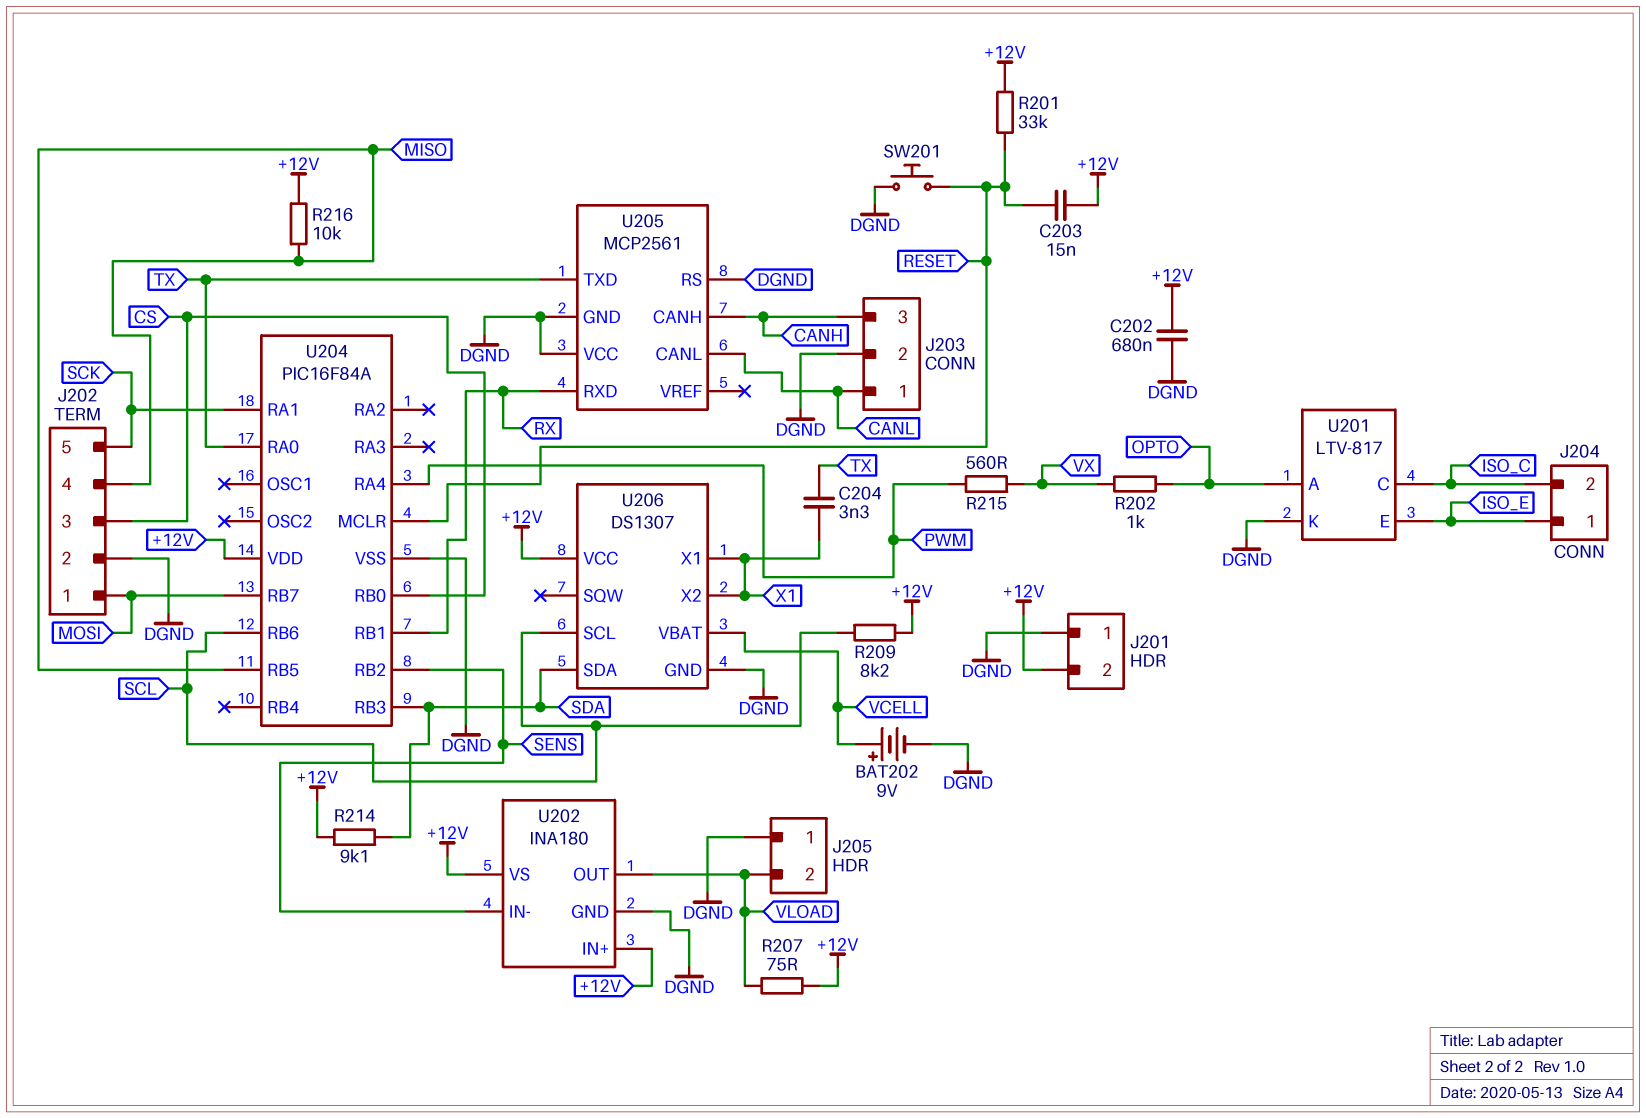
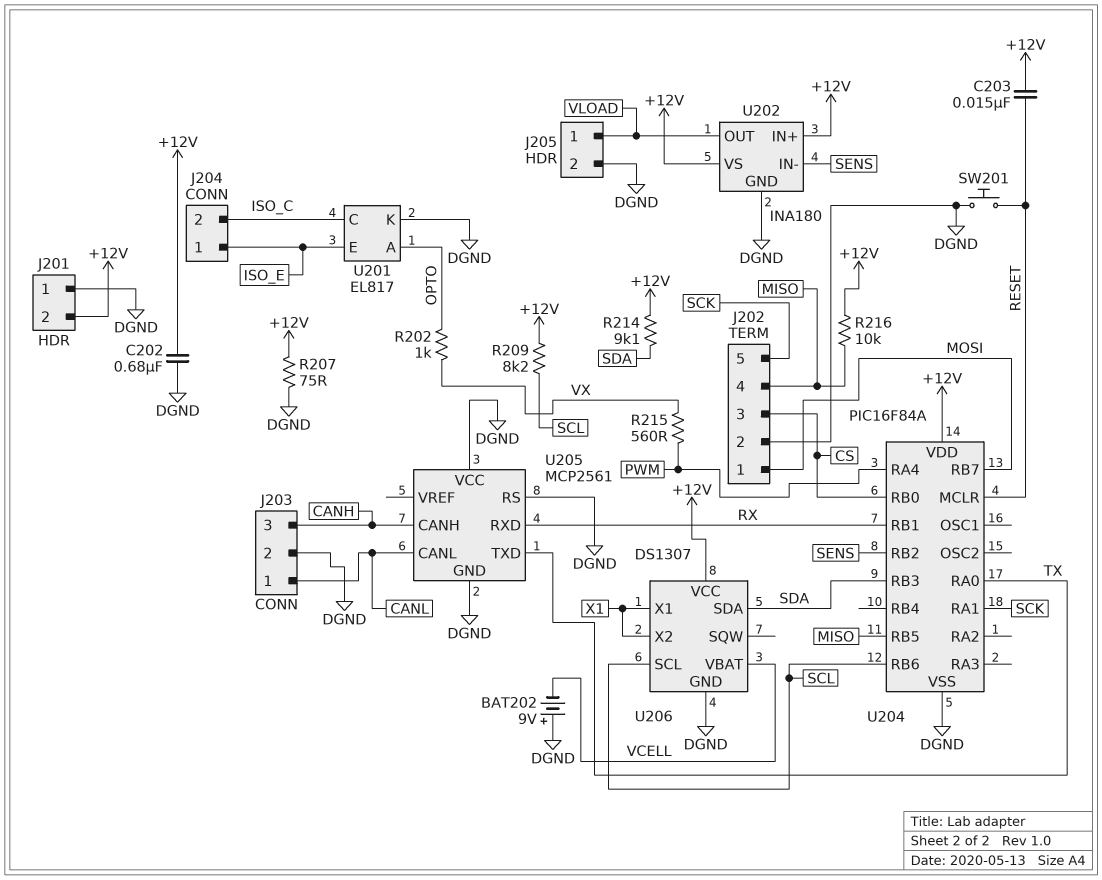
BAT202: 9V (plus VCELL, minus DGND) -> 9V (plus DGND, minus VCELL)
C204: 3.3nF (TX, X1) -> none
J205 pin 1: DGND -> VLOAD
J205 pin 2: VLOAD -> DGND
R201: 33k (+12V, RESET) -> none
R207: 75 (+12V, VLOAD) -> 75 (+12V, DGND)
U201: LTV-817 -> EL817

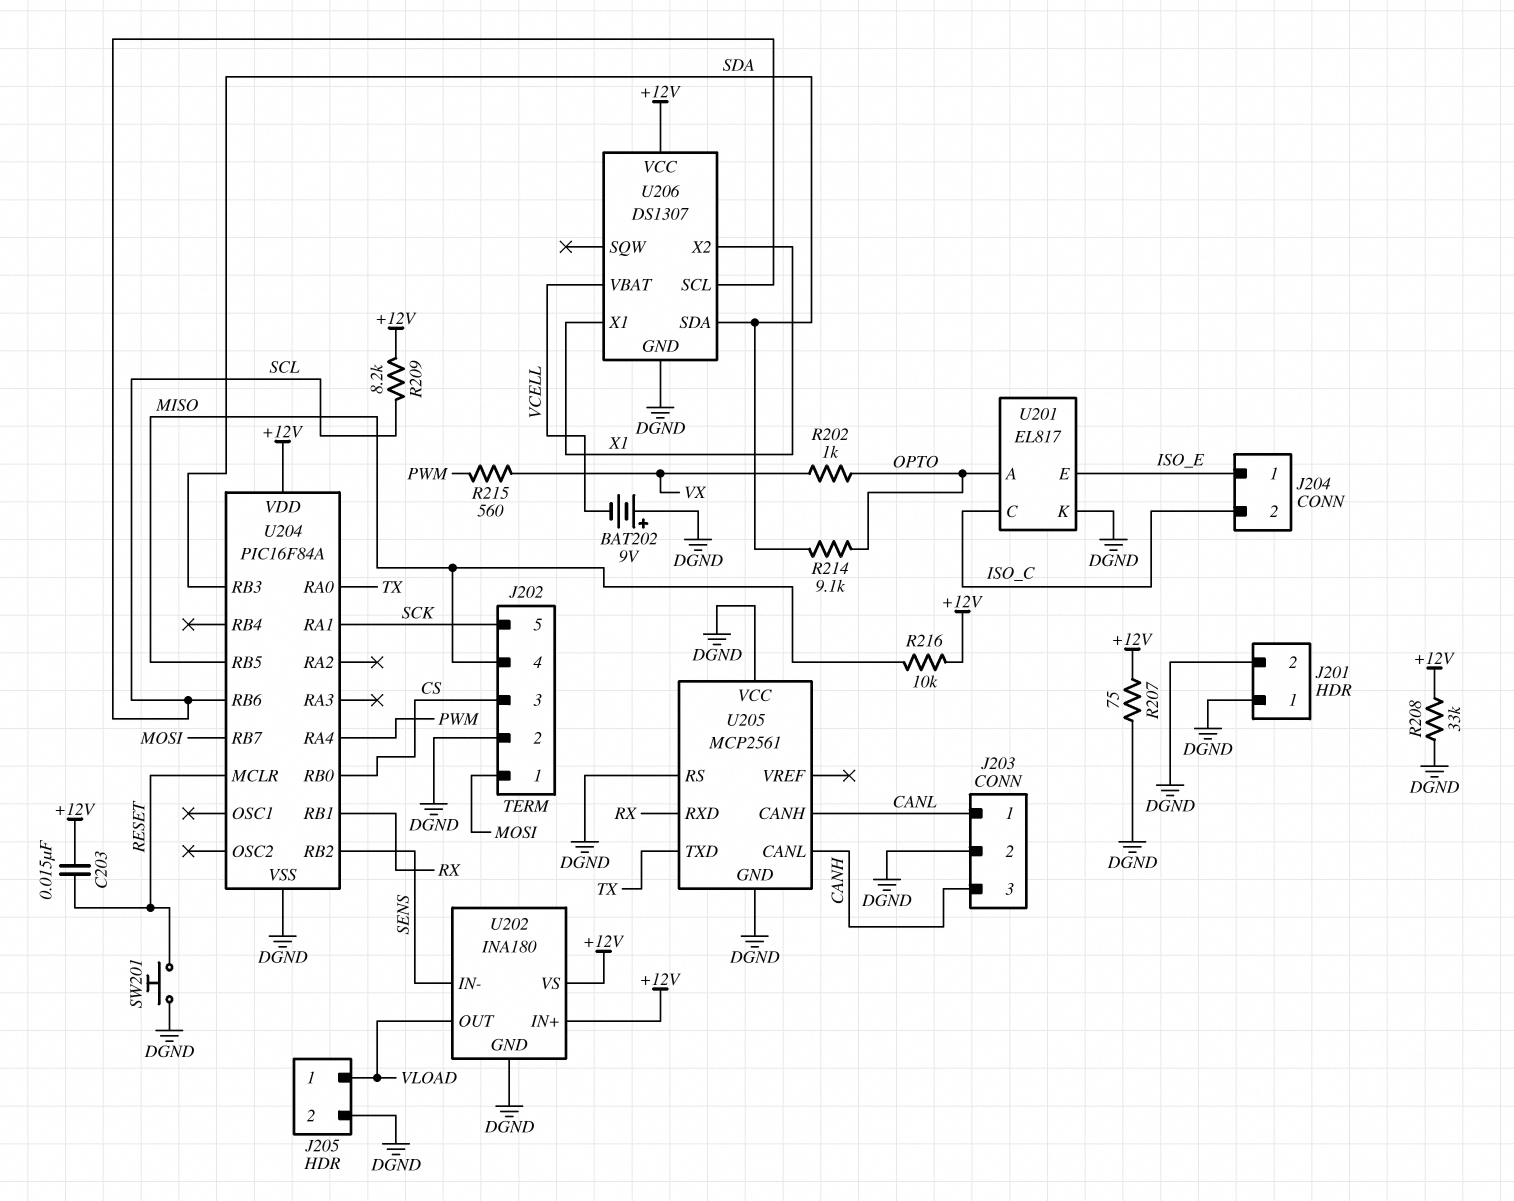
C202: 680nF (+12V, DGND) -> none
J201 pin 2: +12V -> DGND
R208: none -> 33k (+12V, DGND)
R214: 9.1k (+12V, SDA) -> 9.1k (OPTO, SDA)
U205 pin CANH: CANH -> CANL
U205 pin CANL: CANL -> CANH

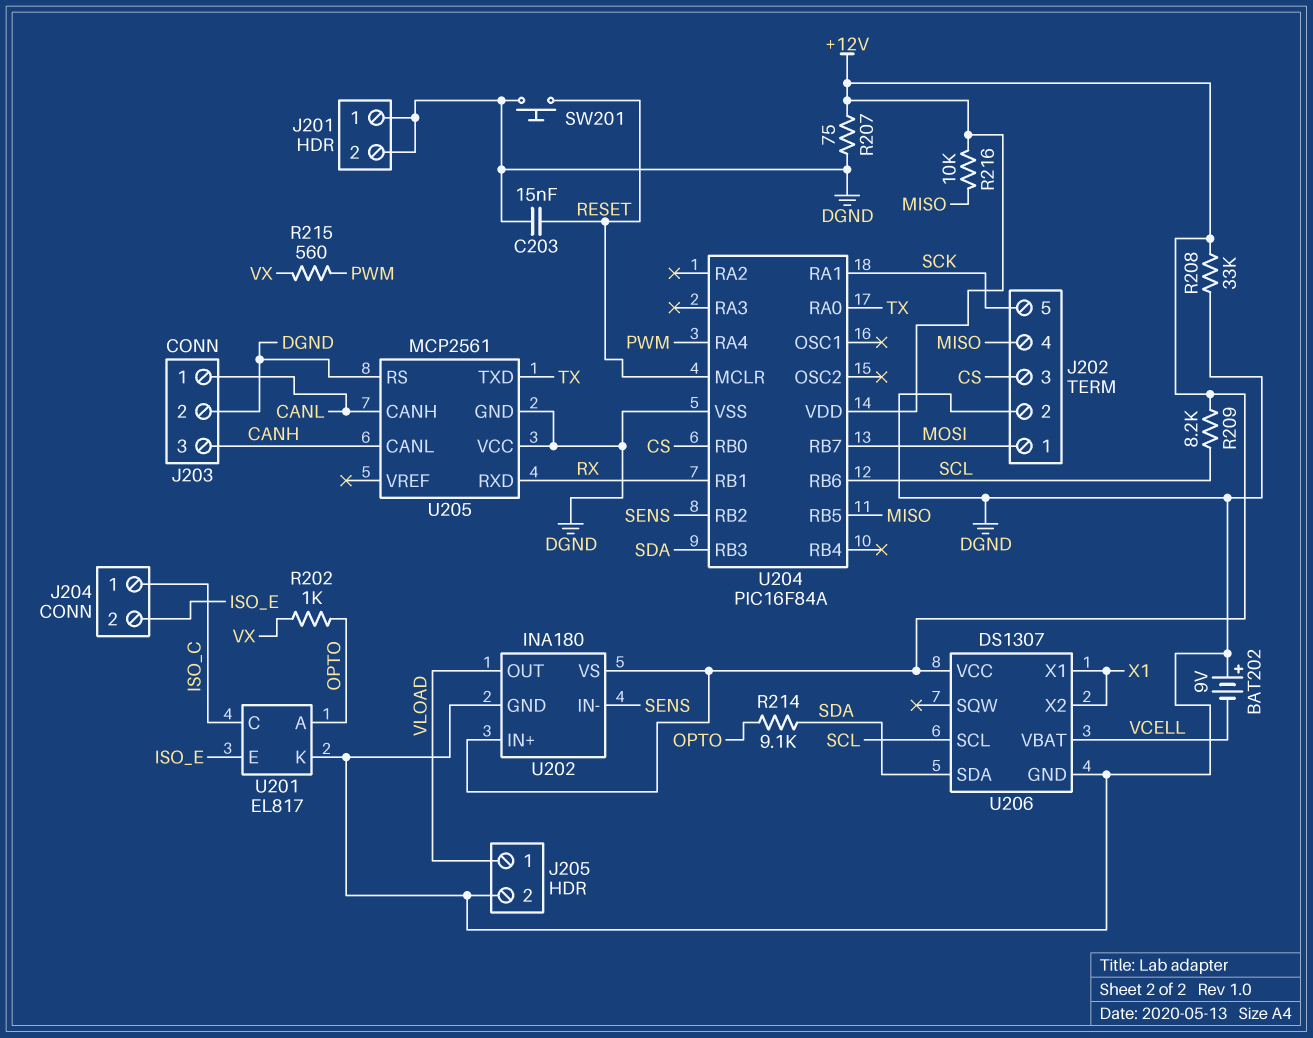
C203: 15nF (+12V, RESET) -> 15nF (DGND, RESET)
J204 pin 1: ISO_E -> ISO_C
J204 pin 2: ISO_C -> ISO_E

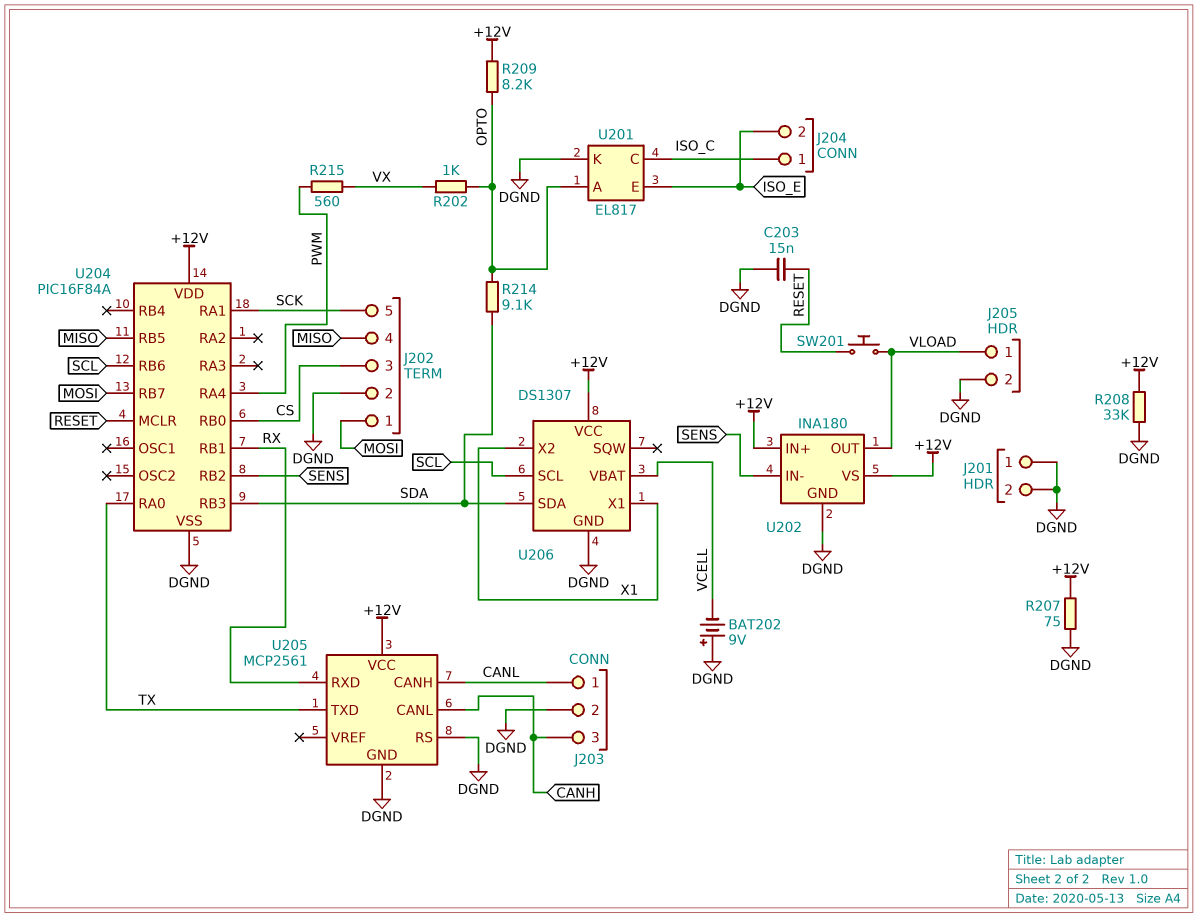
R209: 8.2k (+12V, SCL) -> 8.2k (+12V, OPTO)
R216: 10k (+12V, MISO) -> none
SW201: button (DGND, RESET) -> button (RESET, VLOAD)
U205 pin VCC: DGND -> +12V

